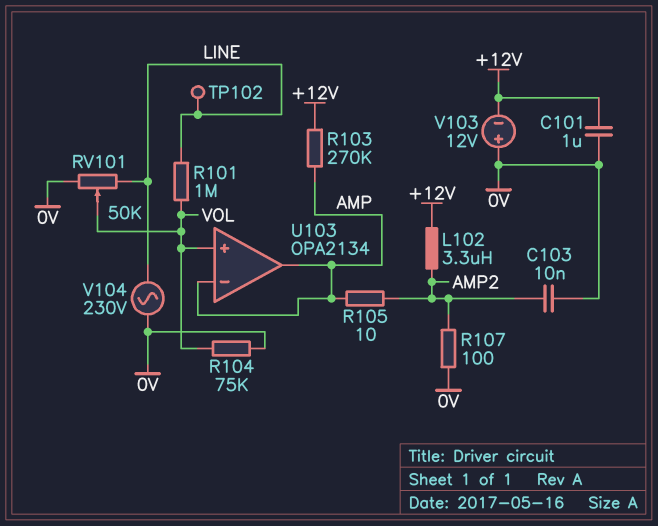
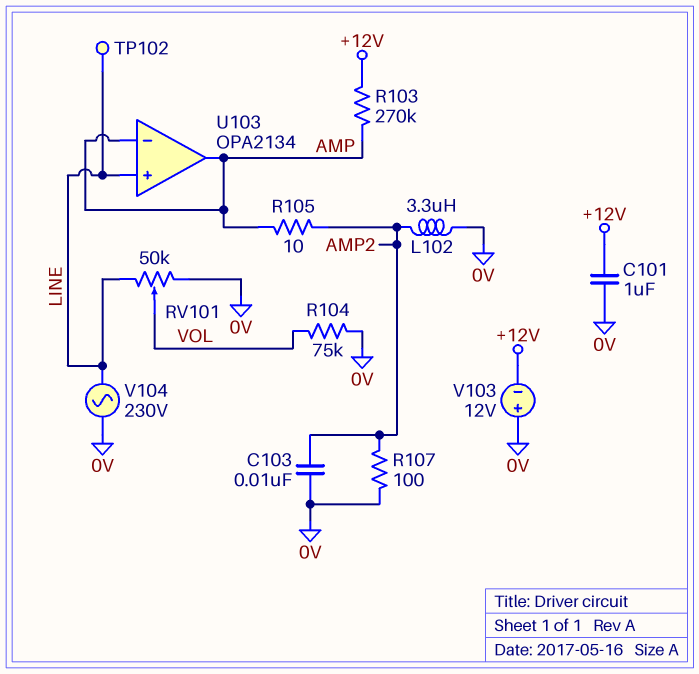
L102: 3.3uH (+12V, AMP2) -> 3.3uH (0V, AMP2)
R101: 1M (LINE, VOL) -> none
U103 pin in+: VOL -> LINE

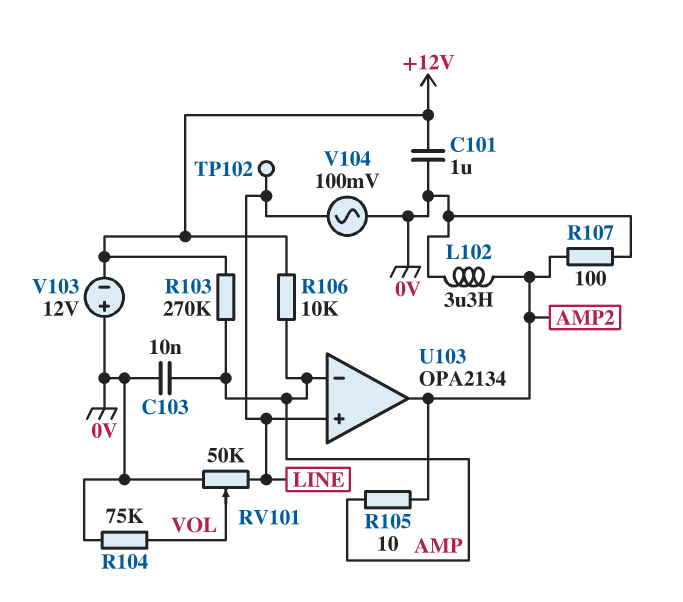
C103: 10nF (0V, AMP2) -> 10nF (0V, AMP)
R106: none -> 10k (+12V, AMP)
U103 pin out: AMP -> AMP2
V104: AC 230V (0V, LINE) -> AC 100mV (0V, LINE)

